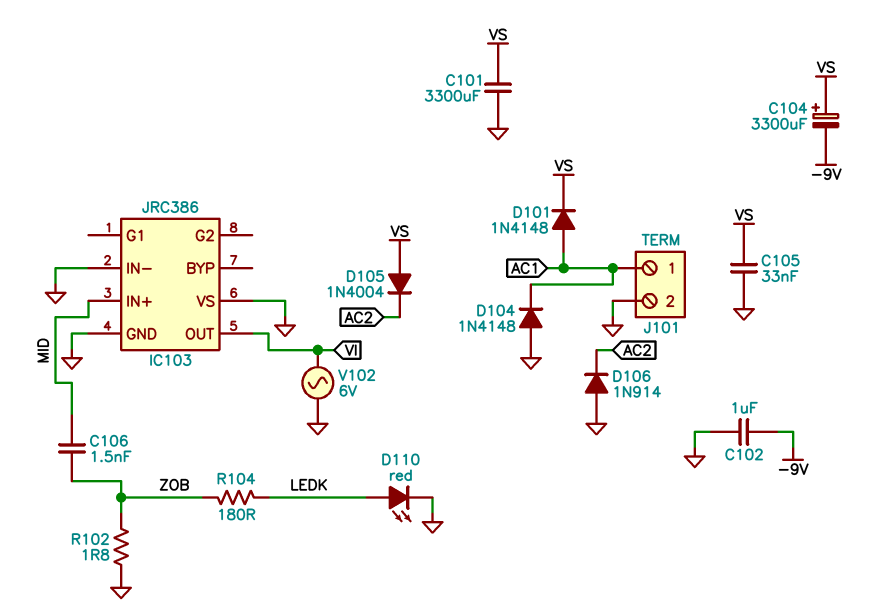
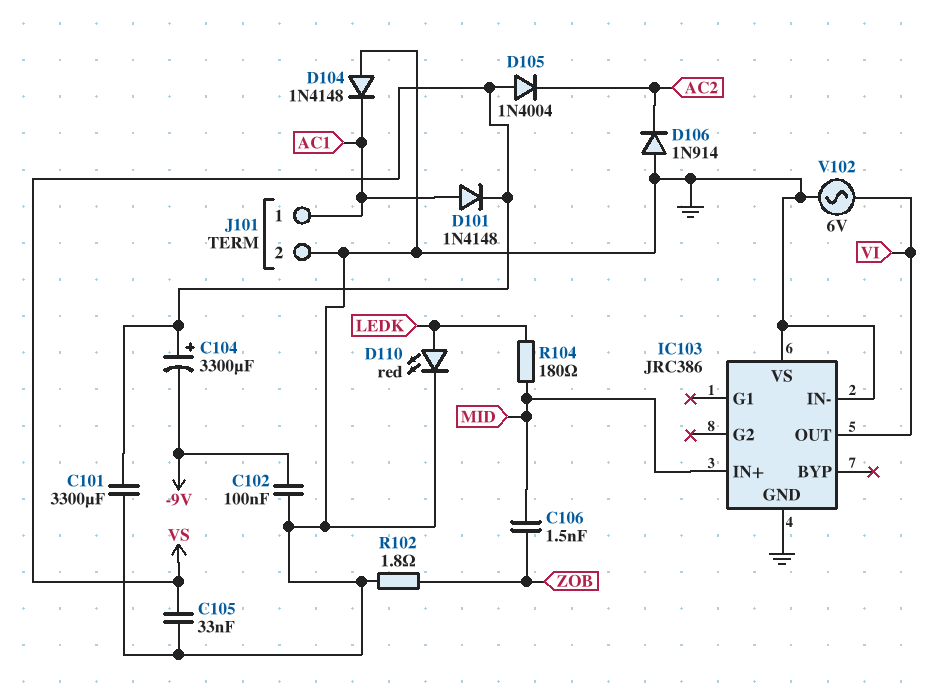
C102: 1uF (-9V, GND) -> 100nF (-9V, GND)
R104: 180 (LEDK, ZOB) -> 180 (LEDK, MID)

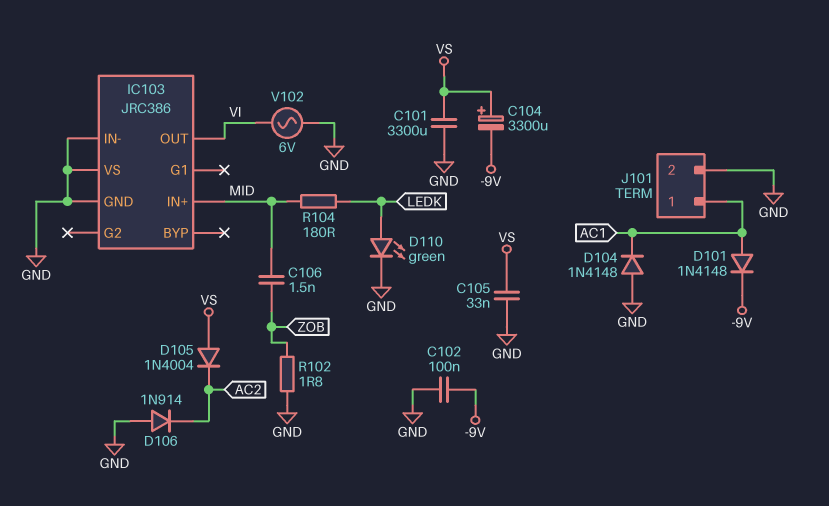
D101: diode 1N4148 (A AC1, K VS) -> diode 1N4148 (A AC1, K -9V)
D110: LED red (A LEDK, K GND) -> LED green (A LEDK, K GND)

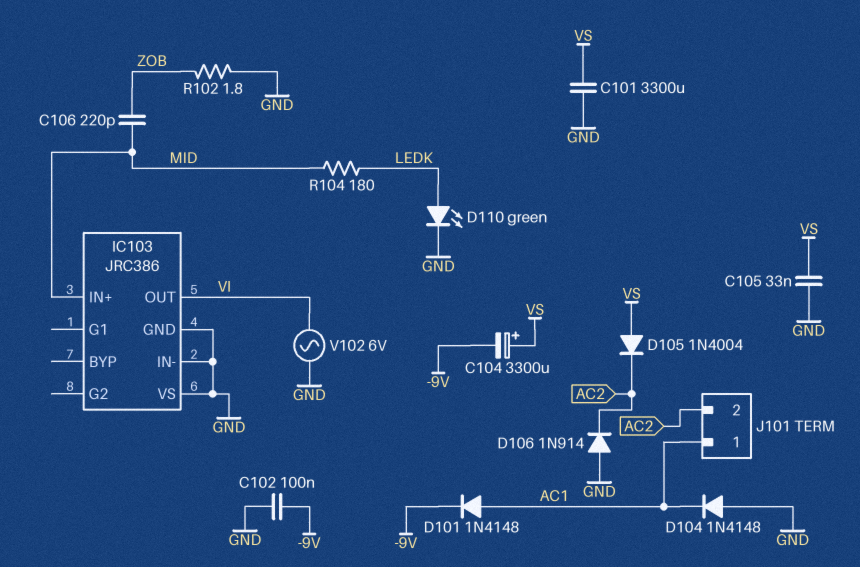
C106: 1.5nF (MID, ZOB) -> 220pF (MID, ZOB)
J101 pin 2: GND -> AC2

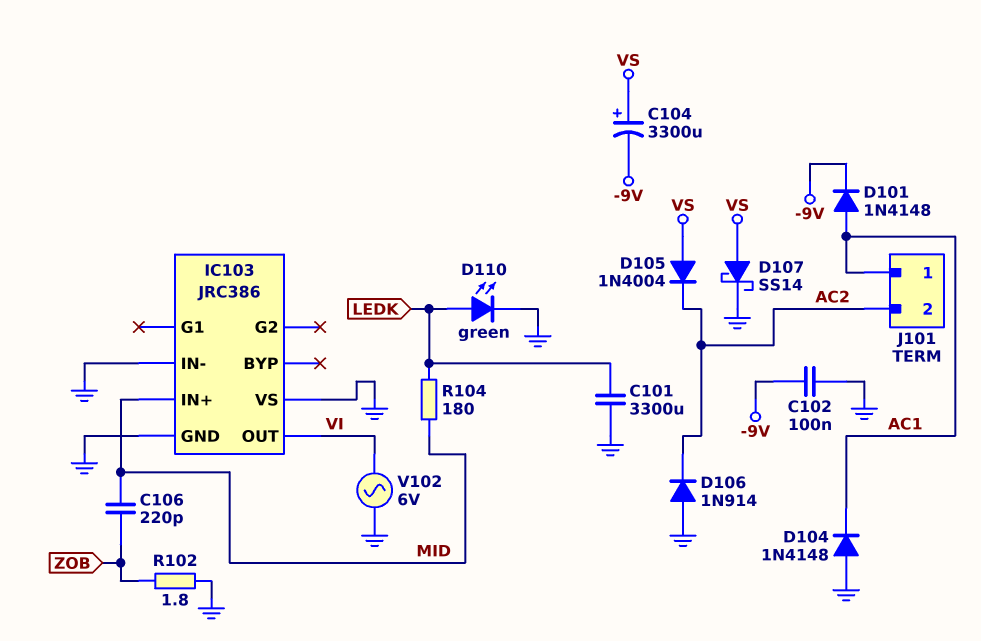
C101: 3300uF (GND, VS) -> 3300uF (GND, LEDK)
C105: 33nF (GND, VS) -> none
D107: none -> schottky SS14 (A VS, K GND)

